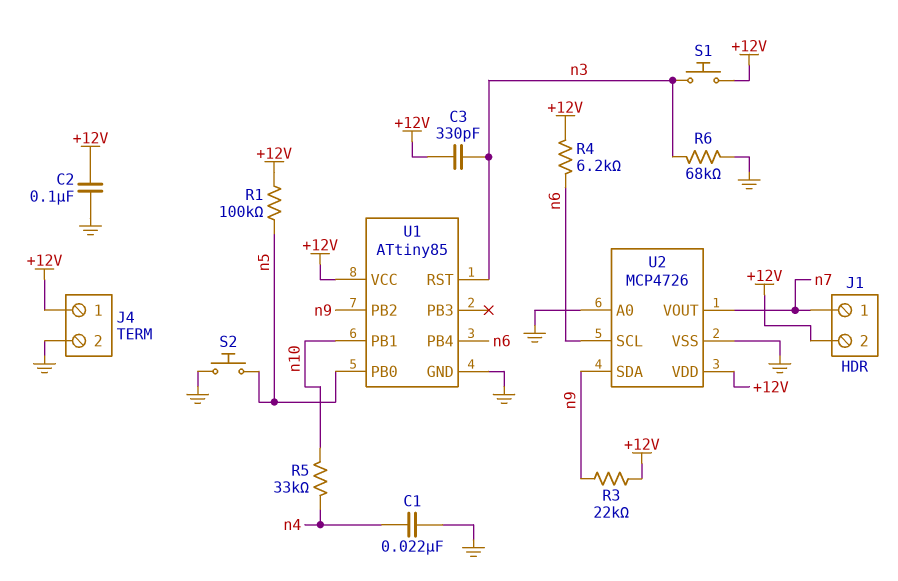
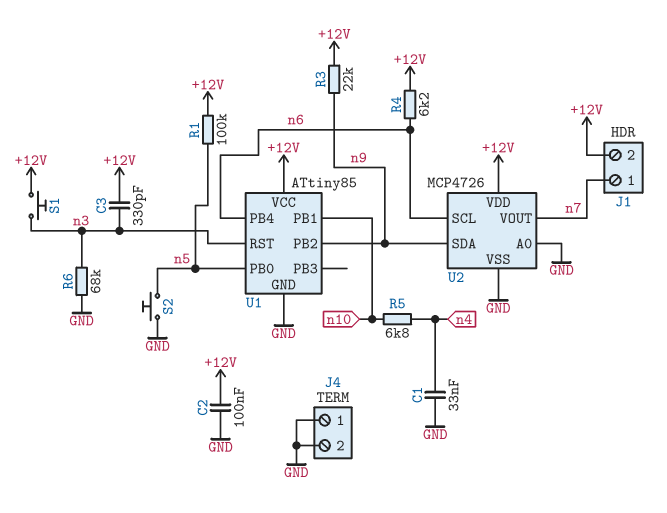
C1: 22nF (GND, n4) -> 33nF (GND, n4)
J4 pin 1: +12V -> GND
R5: 33k (n4, n10) -> 6.8k (n4, n10)

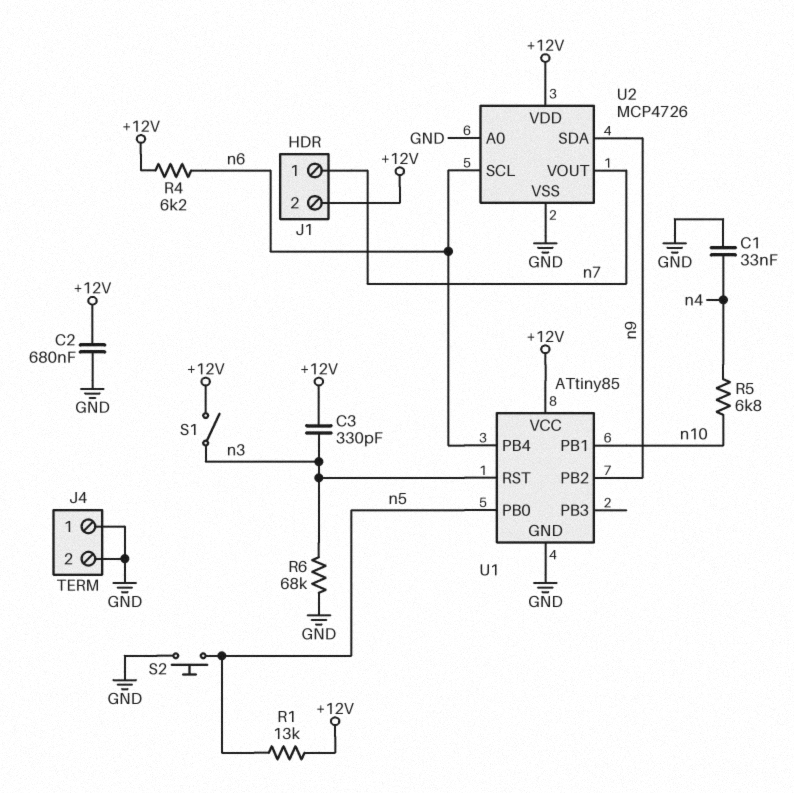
C2: 100nF (+12V, GND) -> 680nF (+12V, GND)
R1: 100k (+12V, n5) -> 13k (+12V, n5)
R3: 22k (+12V, n9) -> none
S1: button (+12V, n3) -> switch (+12V, n3)

